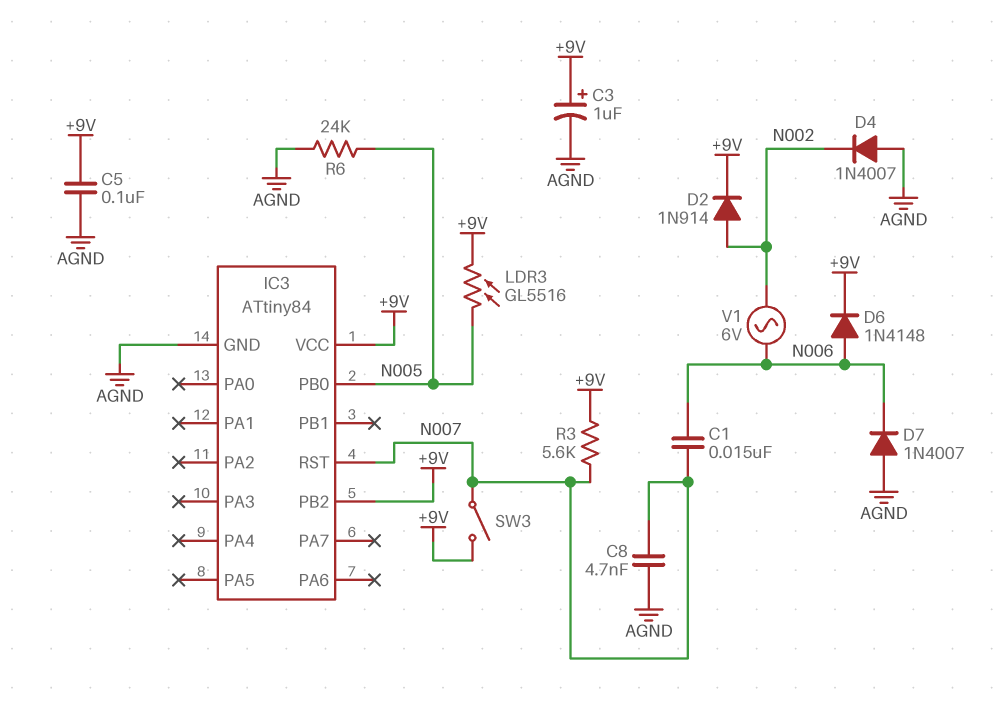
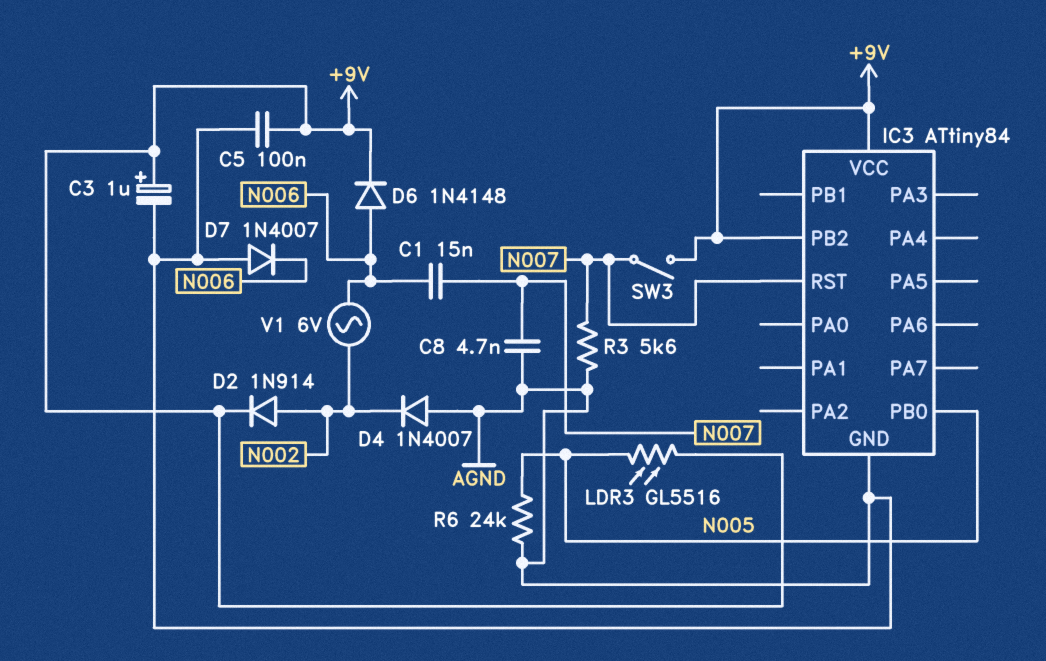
R3: 5.6k (+9V, N007) -> 5.6k (AGND, N007)

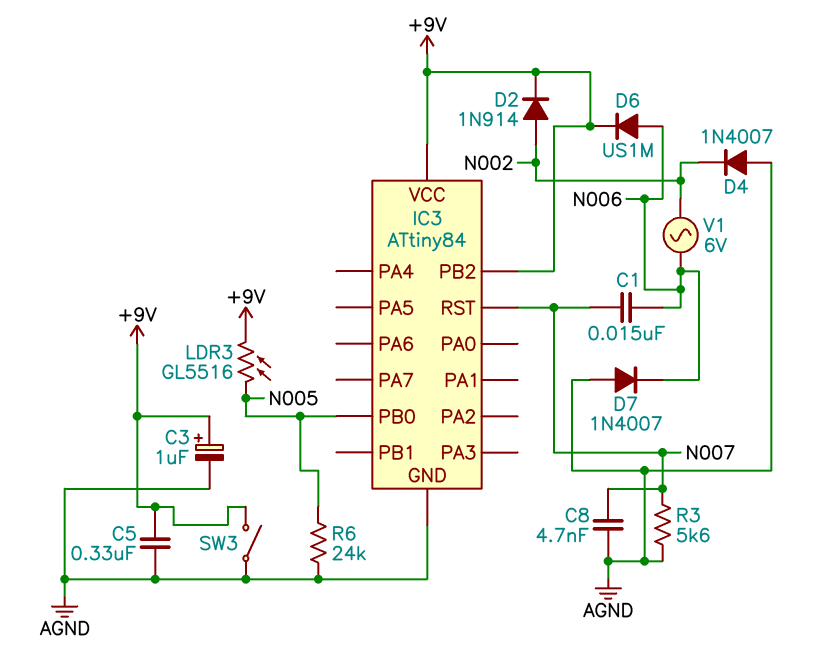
C5: 100nF (+9V, AGND) -> 330nF (+9V, AGND)
D6: diode 1N4148 (A N006, K +9V) -> diode US1M (A N006, K +9V)
SW3: switch (+9V, N007) -> switch (+9V, AGND)

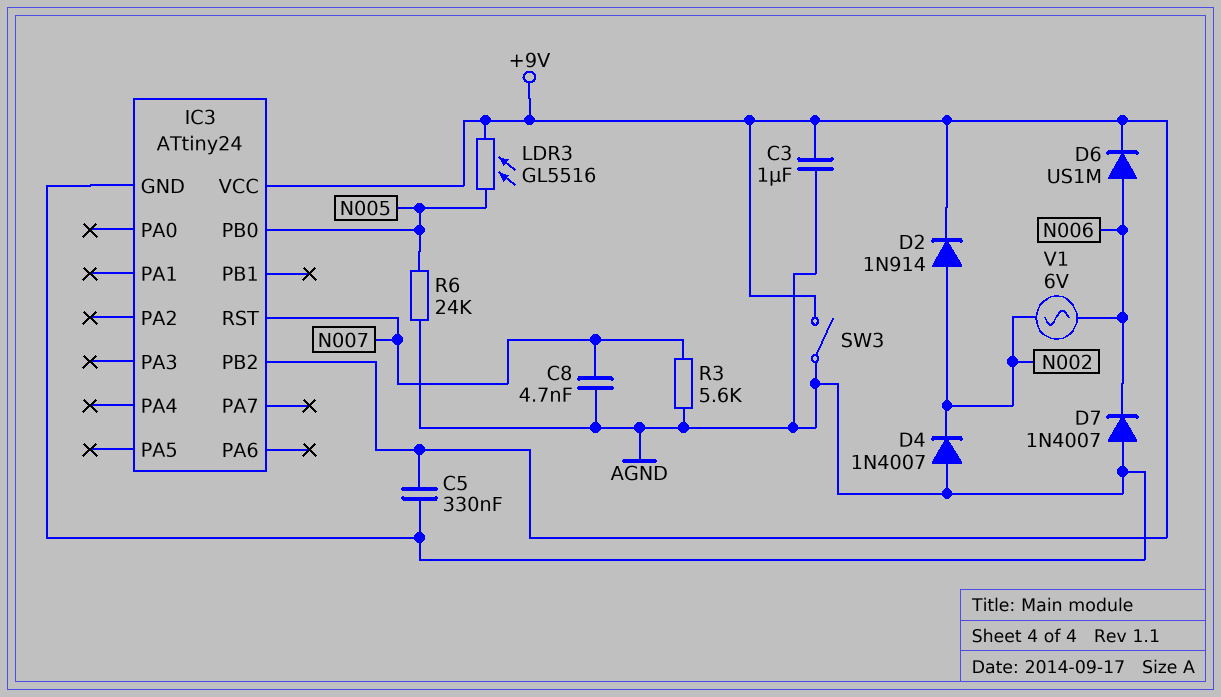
C1: 15nF (N006, N007) -> none
C3: 1uF (plus +9V, minus AGND) -> 1uF (+9V, AGND)
IC3: ATtiny84 -> ATtiny24

